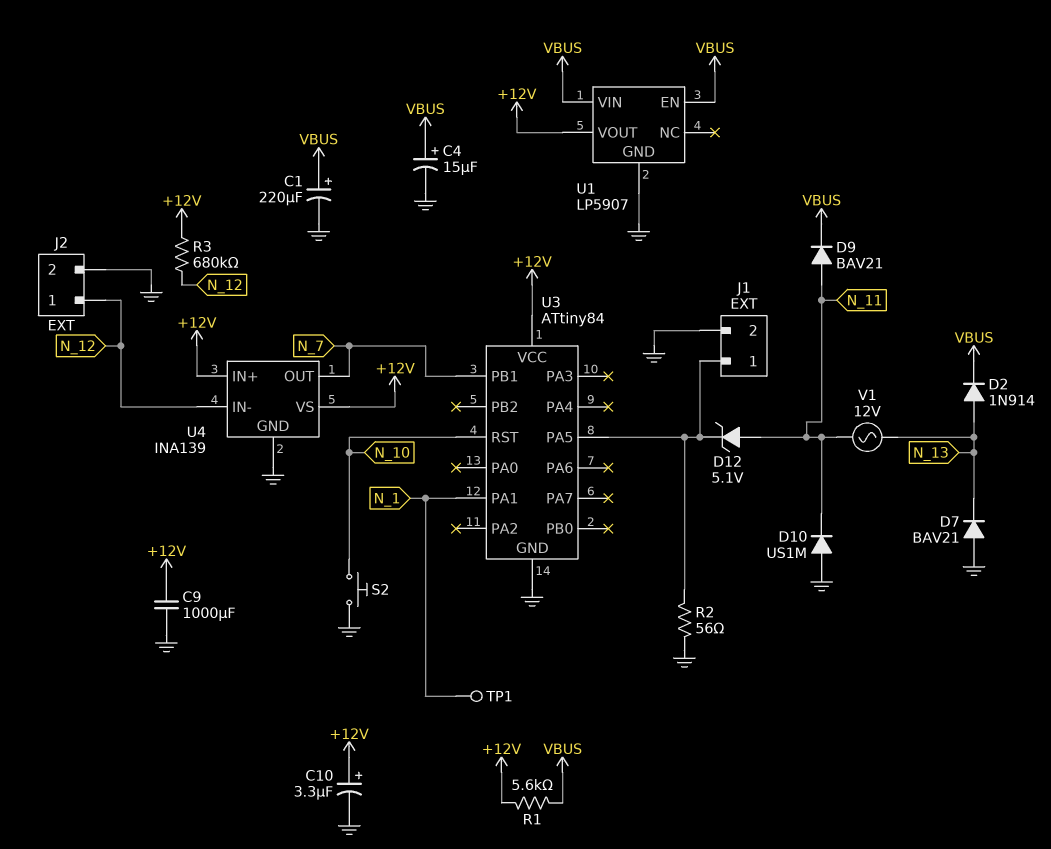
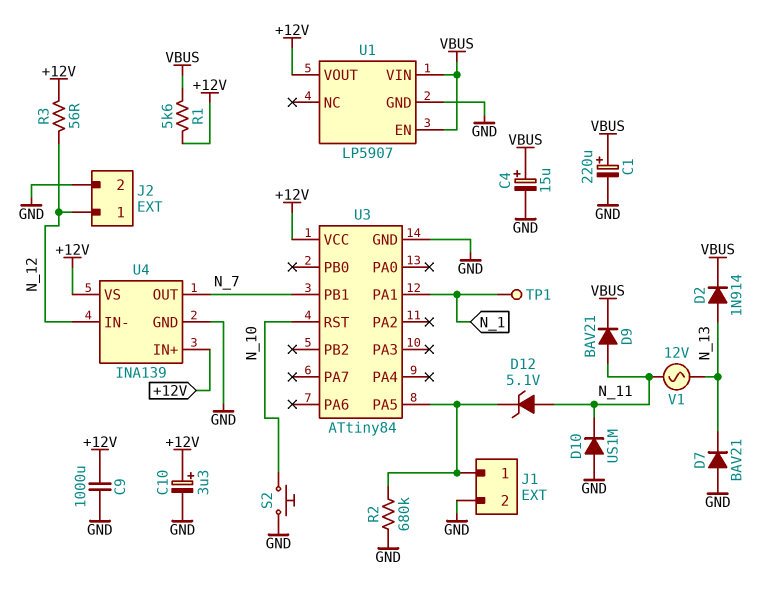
R2: 56 (GND, J1/1) -> 680k (GND, J1/1)
R3: 680k (+12V, N_12) -> 56 (+12V, N_12)

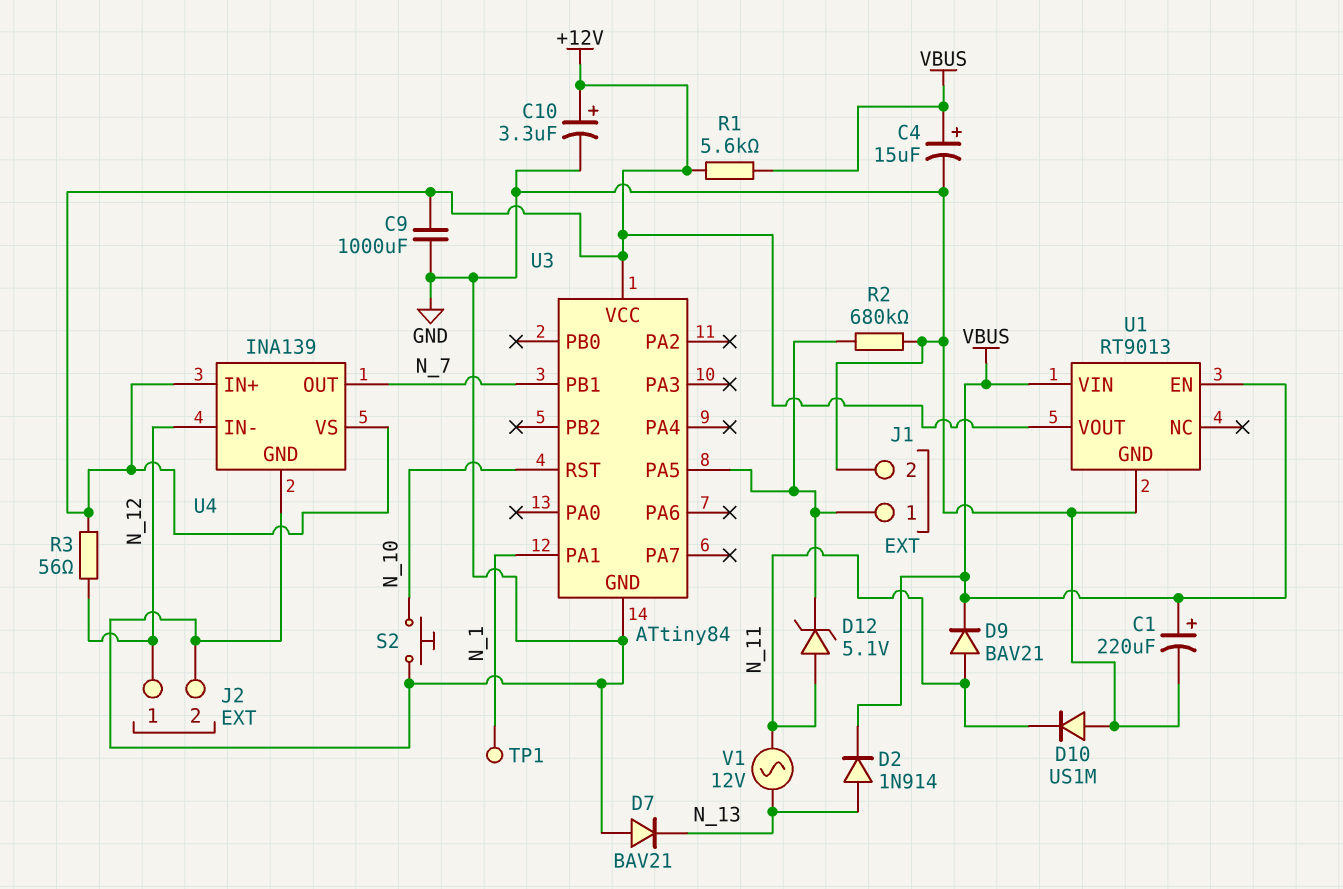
U1: LP5907 -> RT9013

